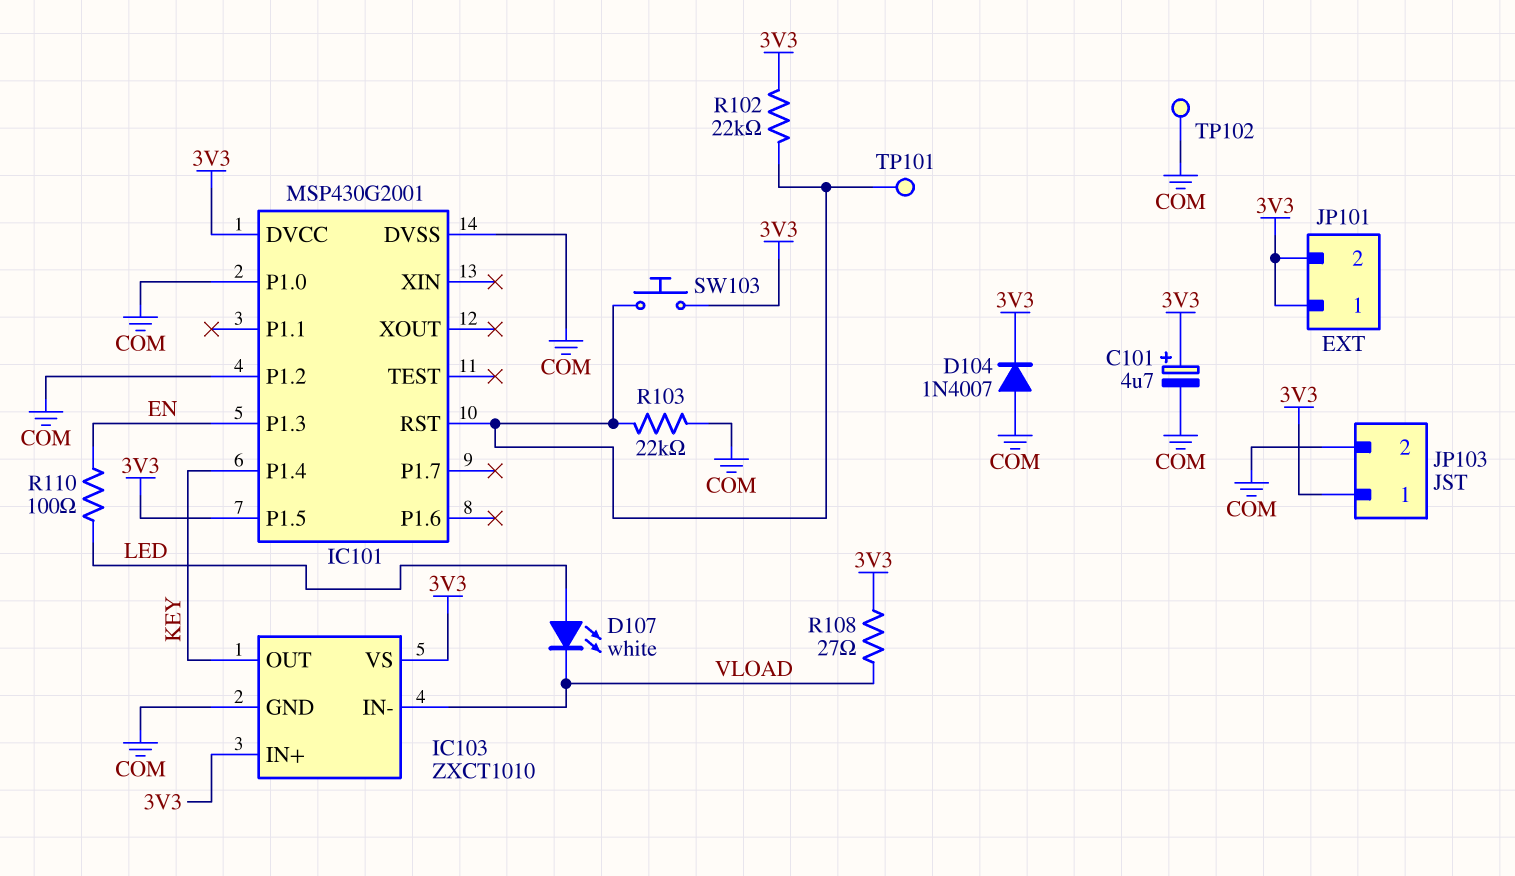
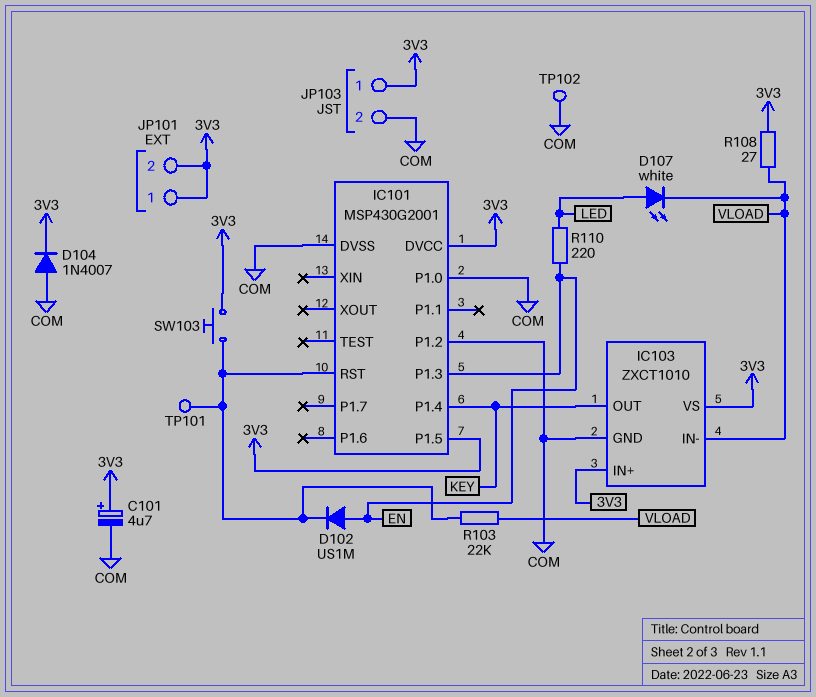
D102: none -> diode US1M (A EN, K IC101/RST)
R102: 22k (3V3, IC101/RST) -> none
R103: 22k (COM, IC101/RST) -> 22k (IC101/RST, VLOAD)
R110: 100 (EN, LED) -> 220 (EN, LED)

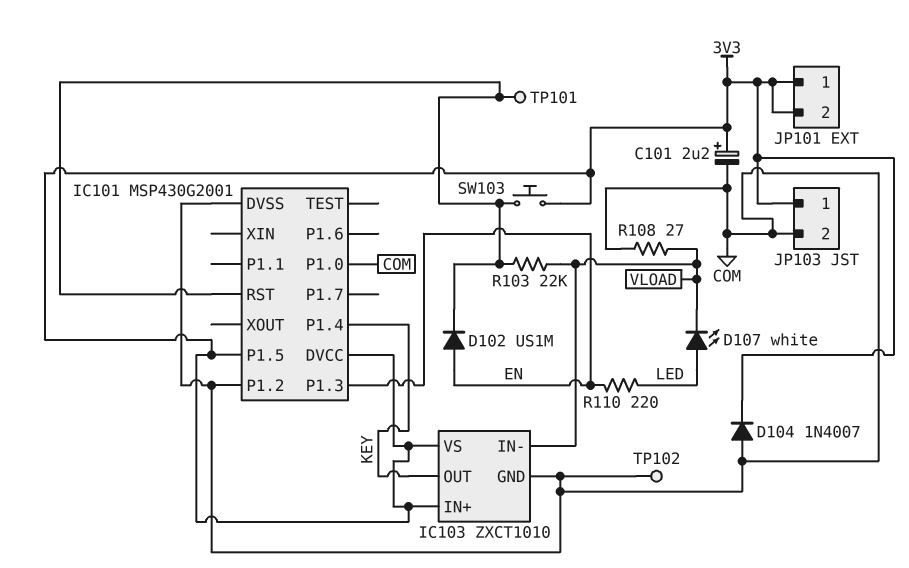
C101: 4.7uF (plus 3V3, minus COM) -> 2.2uF (plus 3V3, minus COM)
R108: 27 (3V3, VLOAD) -> 27 (COM, VLOAD)

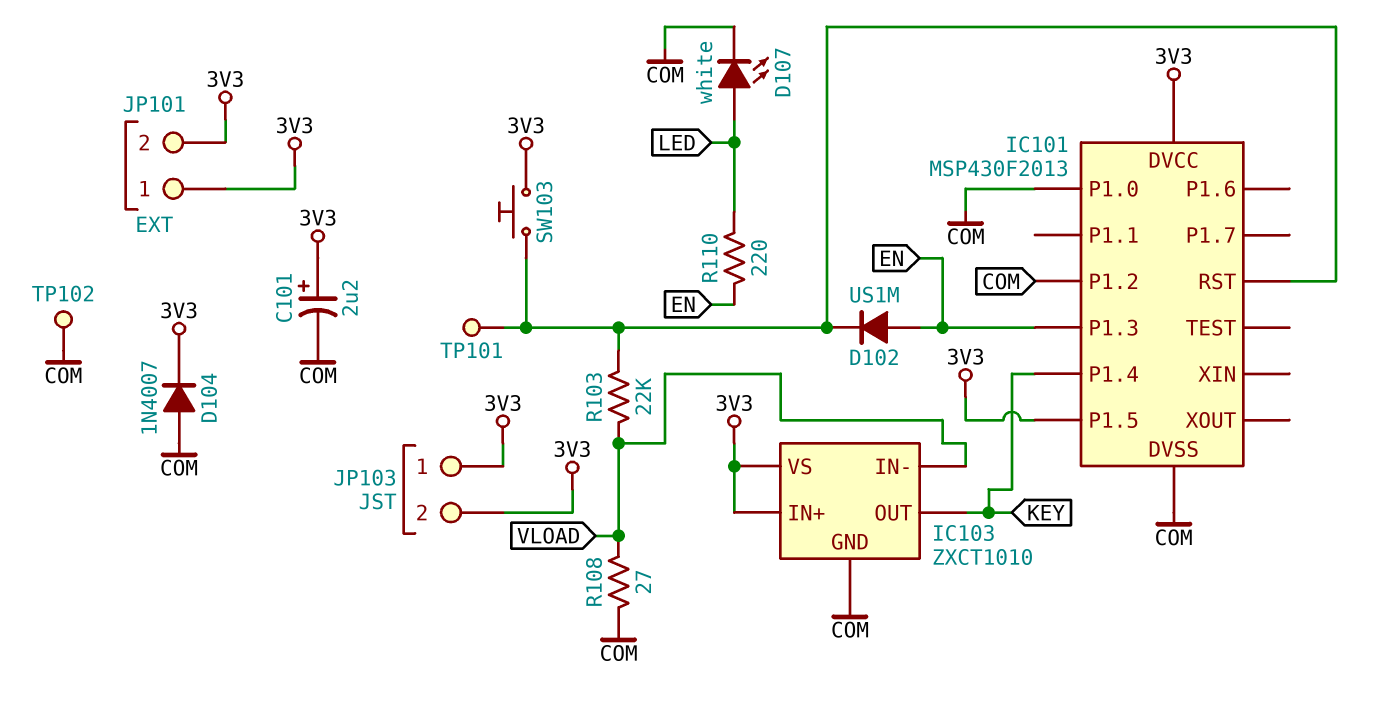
D107: LED white (A LED, K VLOAD) -> LED white (A LED, K COM)
IC101: MSP430G2001 -> MSP430F2013
JP103 pin 2: COM -> 3V3

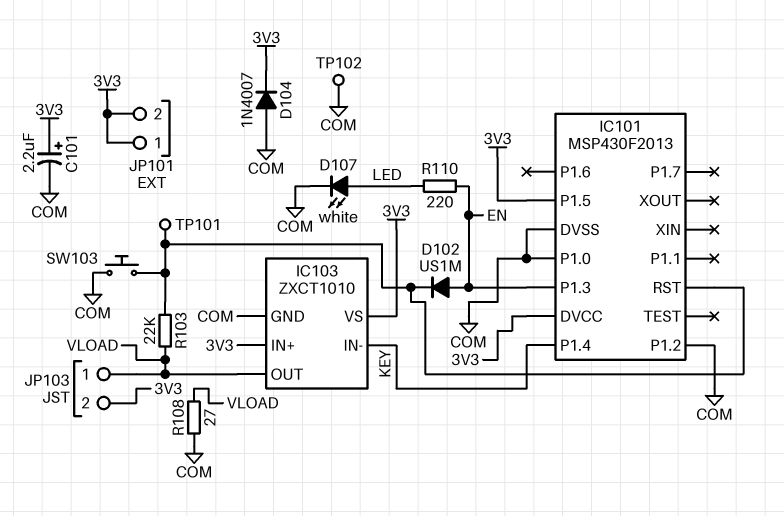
IC103 pin IN-: VLOAD -> KEY
IC103 pin OUT: KEY -> VLOAD
JP103 pin 1: 3V3 -> VLOAD
SW103: button (3V3, IC101/RST) -> button (COM, IC101/RST)

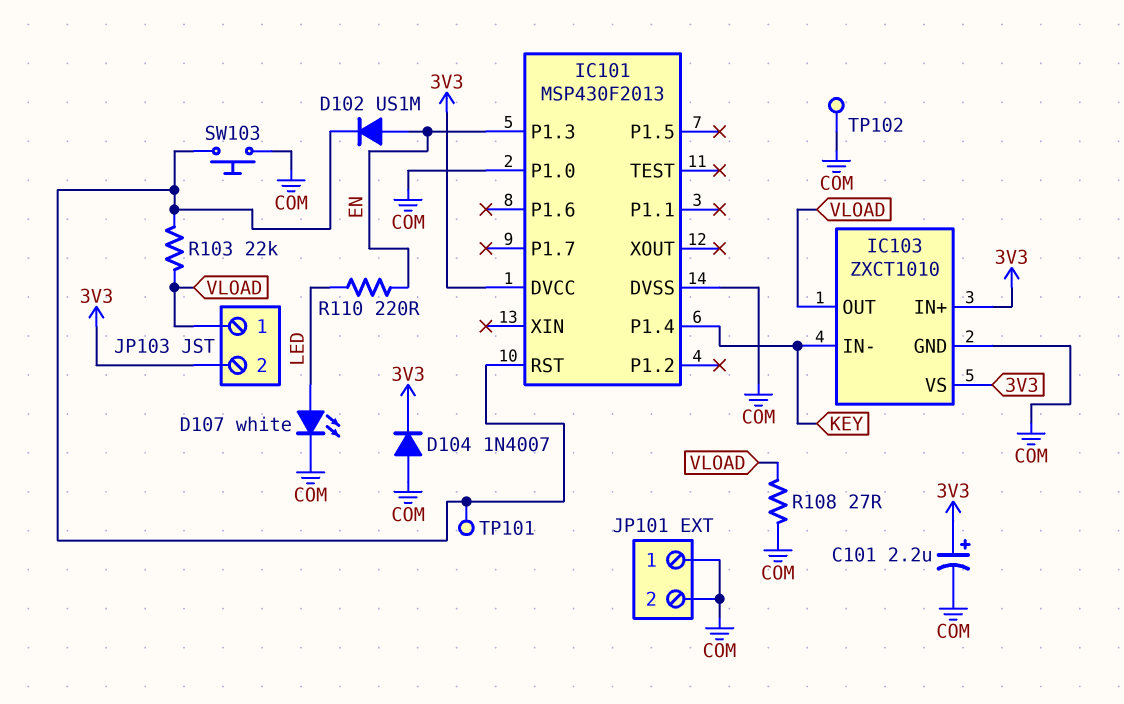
IC101 pin P1.2: COM -> none
IC101 pin P1.5: 3V3 -> none
JP101 pin 1: 3V3 -> COM
JP101 pin 2: 3V3 -> COM

